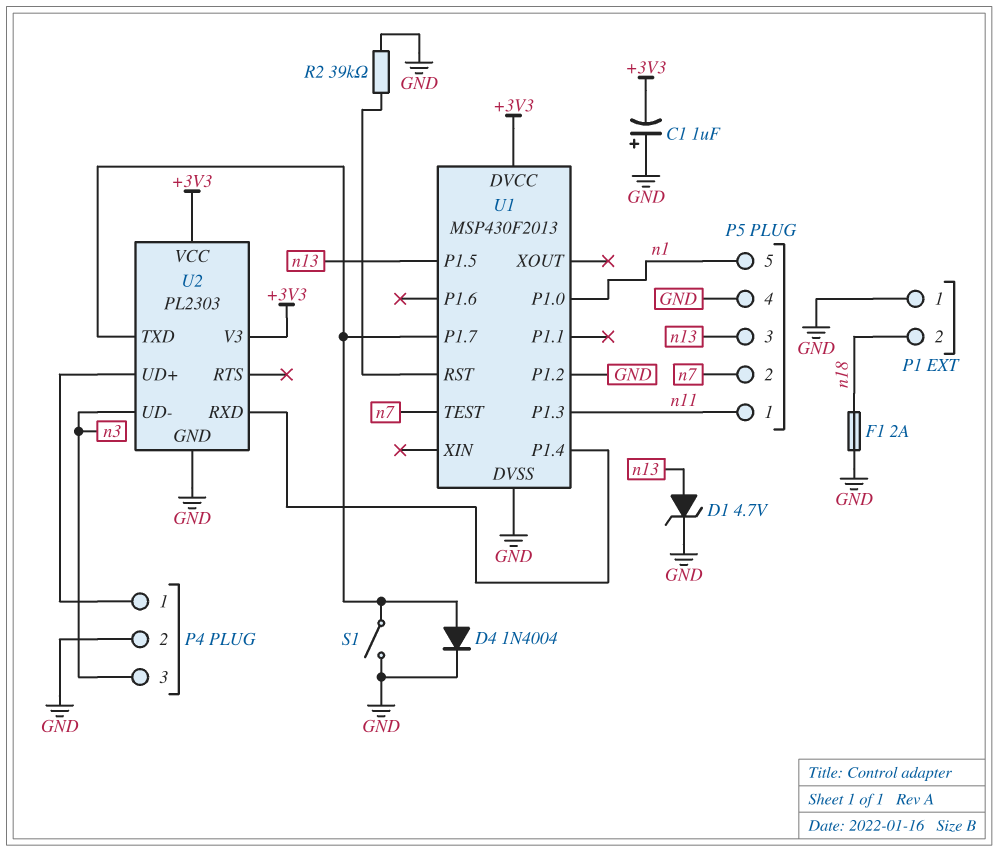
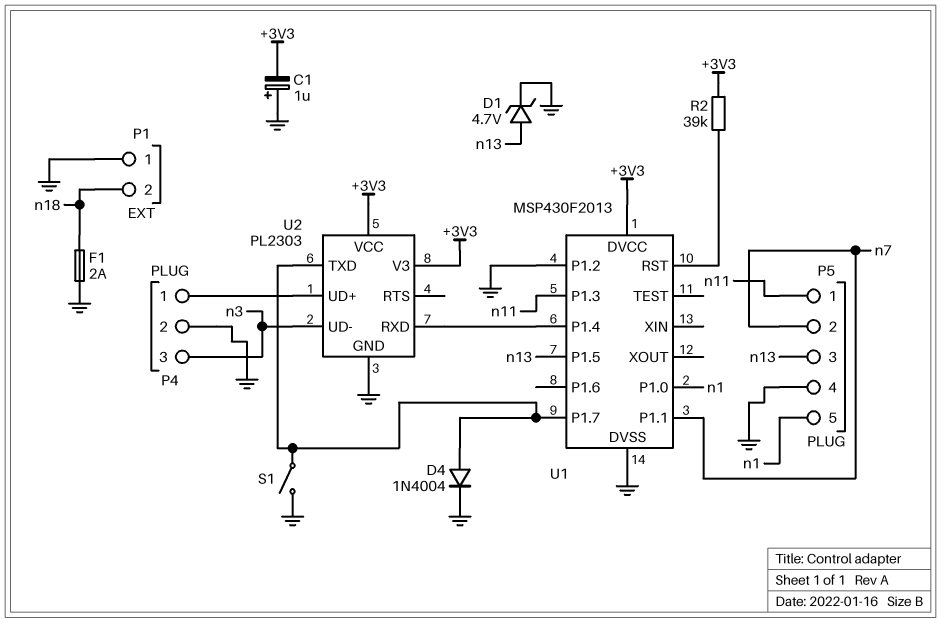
R2: 39k (GND, U1/RST) -> 39k (+3V3, U1/RST)
U1 pin P1.1: none -> n7
U1 pin TEST: n7 -> none

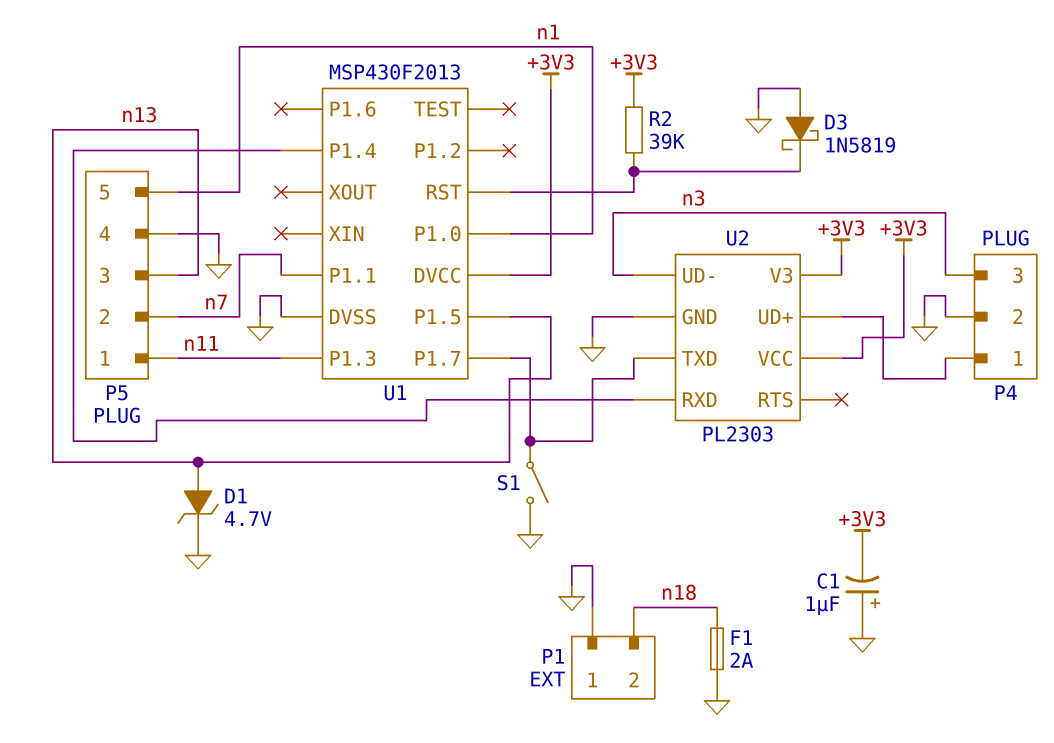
D3: none -> schottky 1N5819 (A GND, K U1/RST)
D4: diode 1N4004 (A U1/P1.7, K GND) -> none
U1 pin P1.2: GND -> none

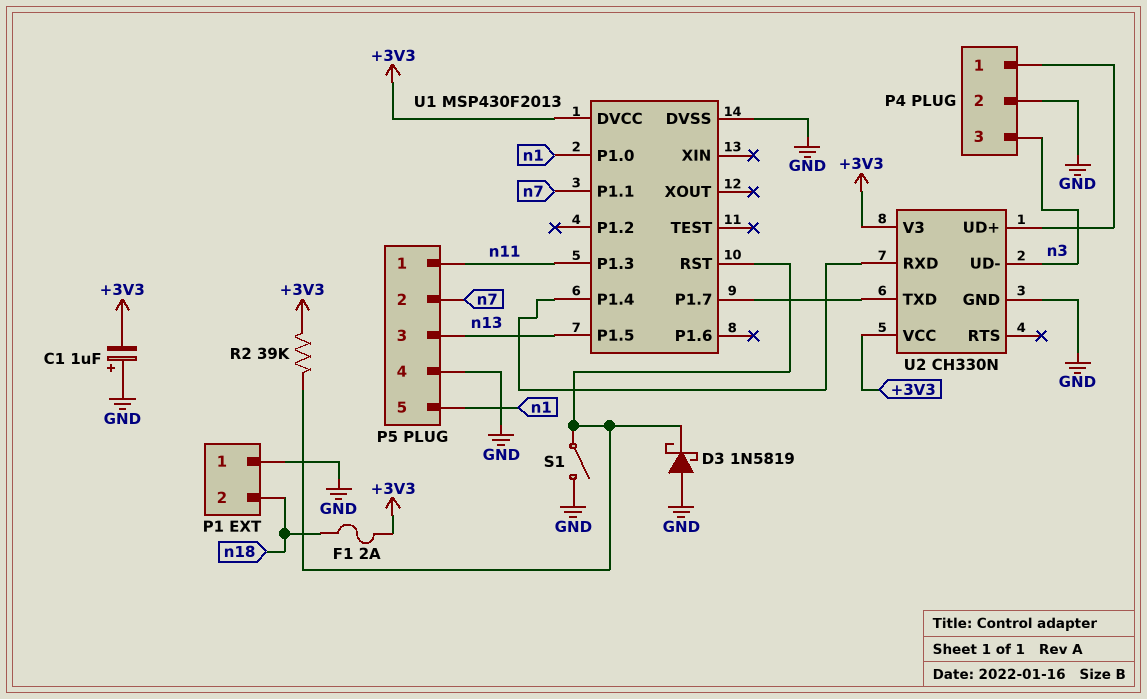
D1: zener 4.7V (A n13, K GND) -> none
F1: 2A (GND, n18) -> 2A (+3V3, n18)
S1: switch (GND, U1/P1.7) -> switch (GND, U1/RST)
U2: PL2303 -> CH330N

